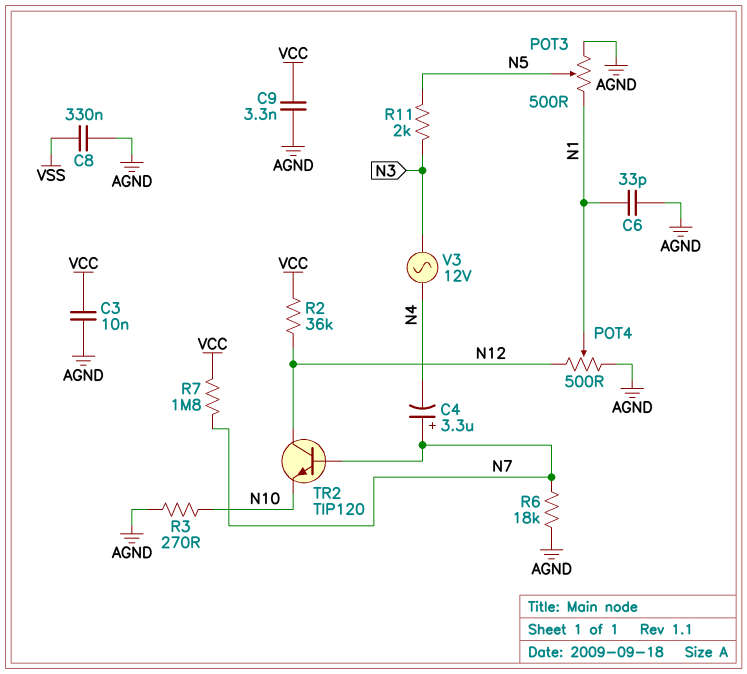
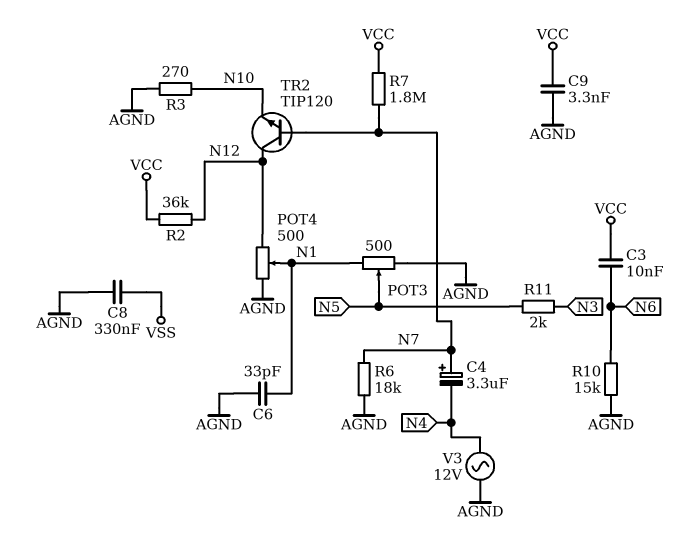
C3: 10nF (AGND, VCC) -> 10nF (N6, VCC)
R10: none -> 15k (AGND, N6)
V3: AC 12V (N3, N4) -> AC 12V (AGND, N4)

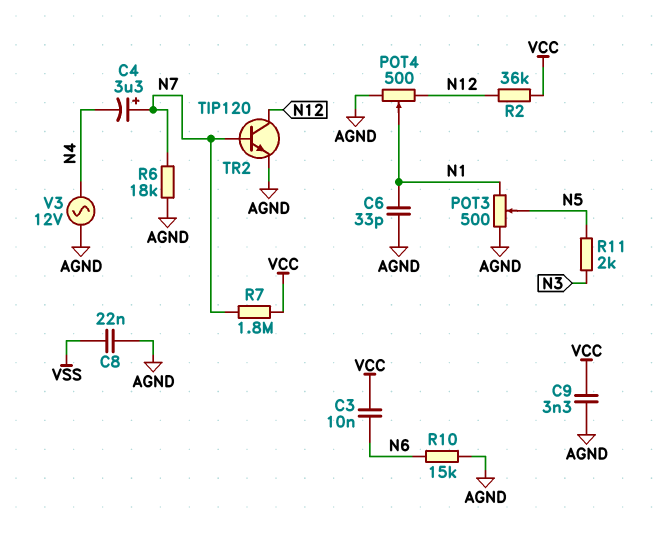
C8: 330nF (AGND, VSS) -> 22nF (AGND, VSS)
R3: 270 (AGND, N10) -> none
TR2: NPN TIP120 (B N7, C N12, E N10) -> NPN TIP120 (B N7, C N12, E AGND)

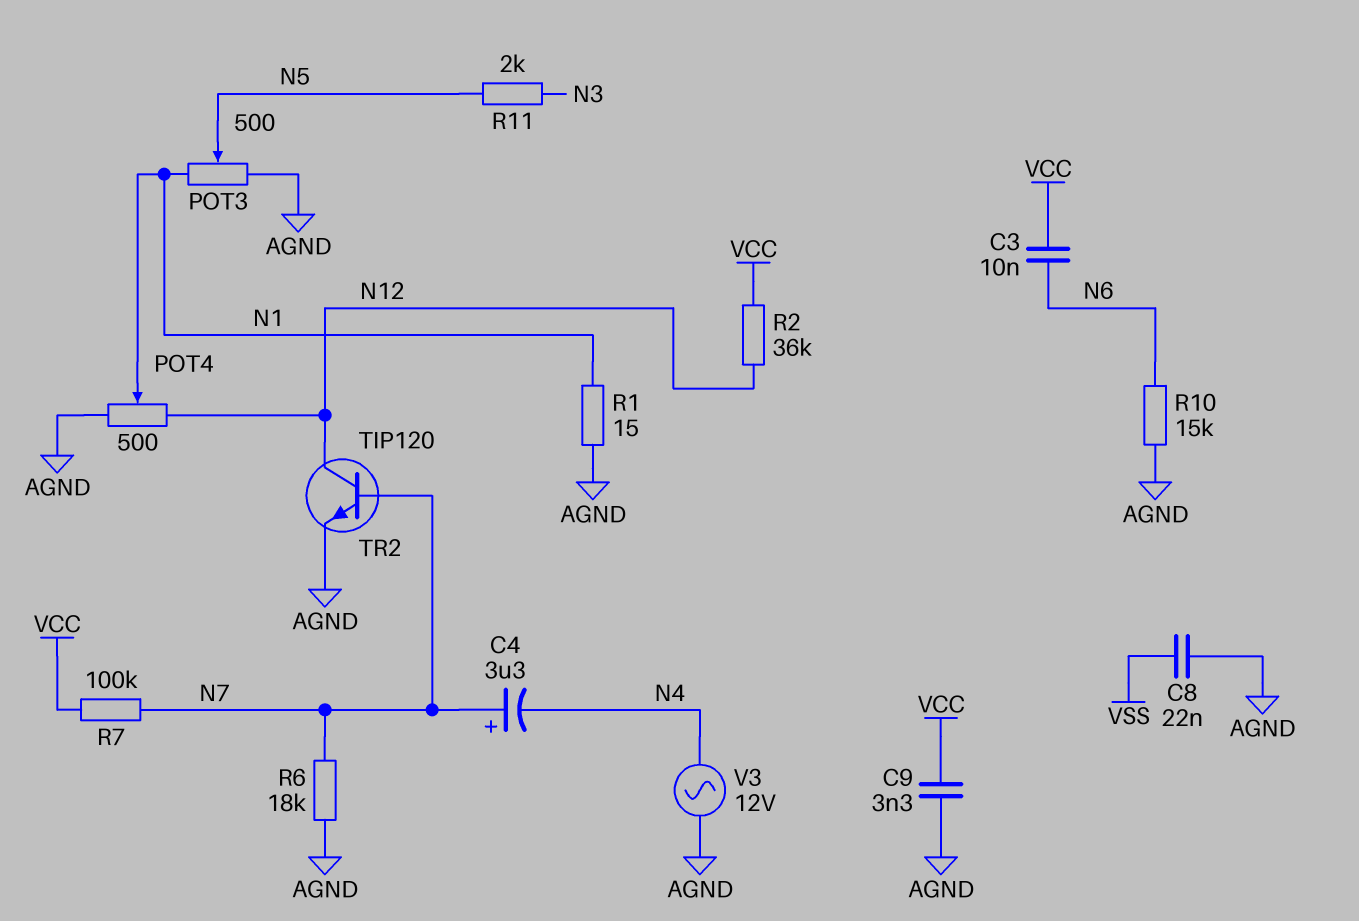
C6: 33pF (AGND, N1) -> none
R1: none -> 15 (AGND, N1)
R7: 1.8M (N7, VCC) -> 100k (N7, VCC)

